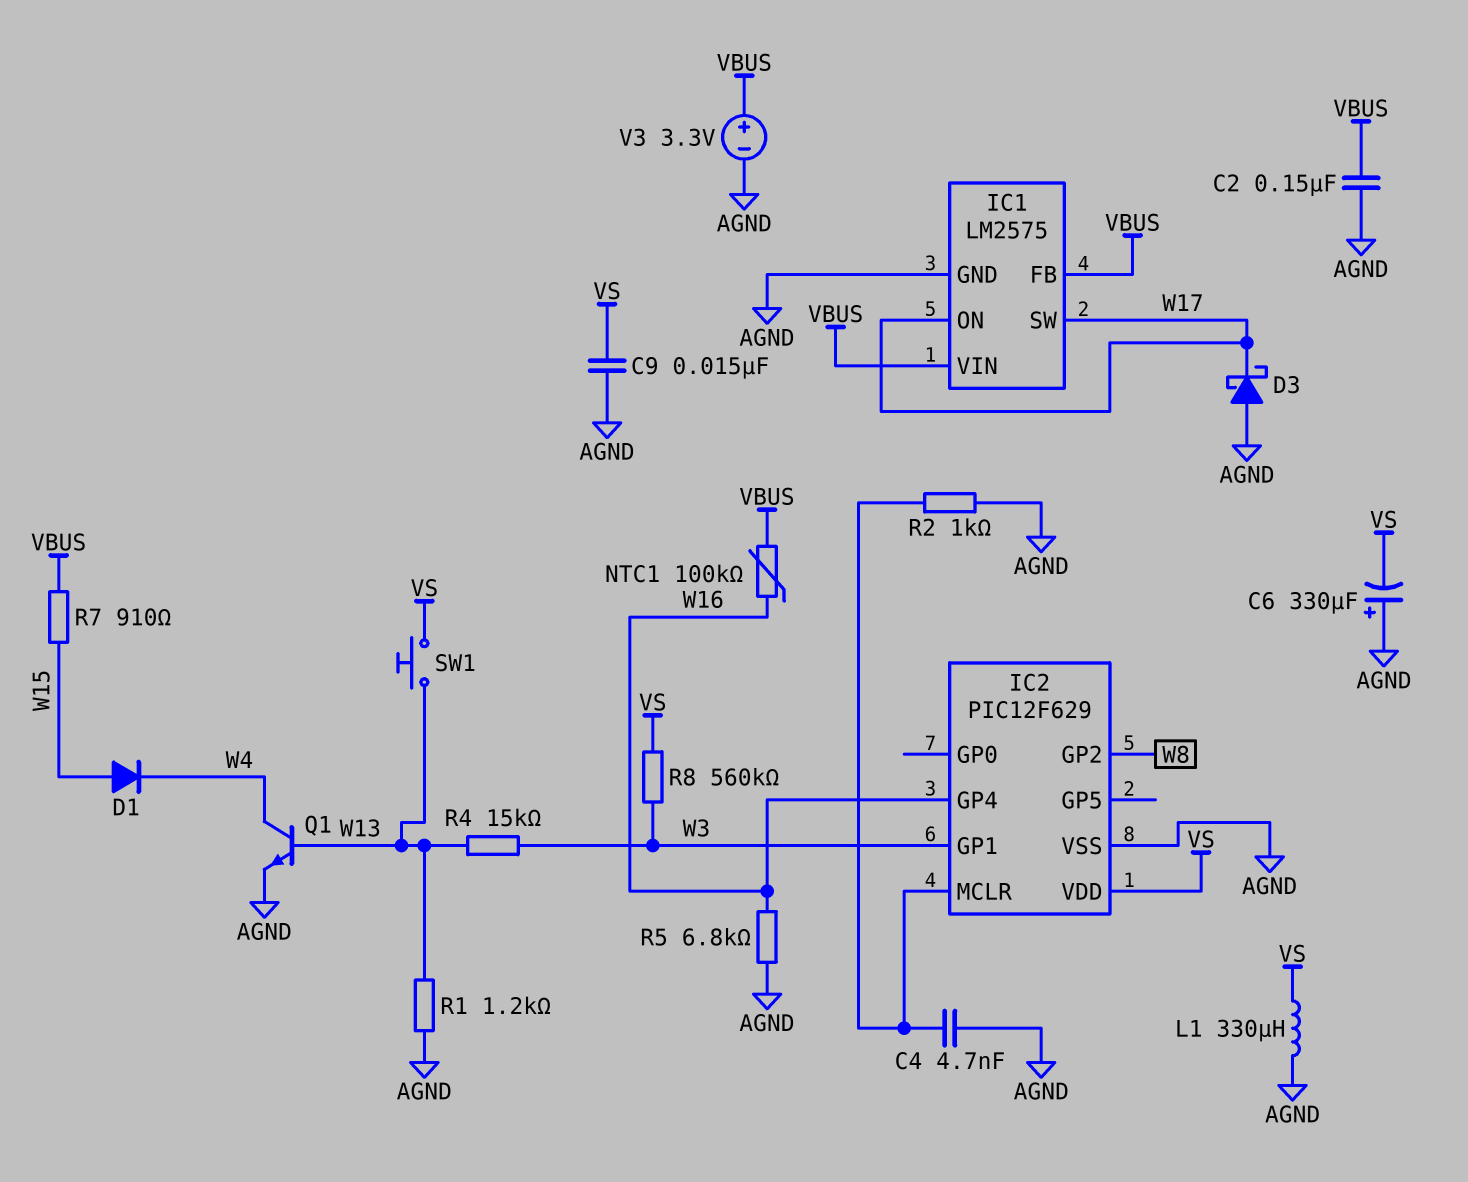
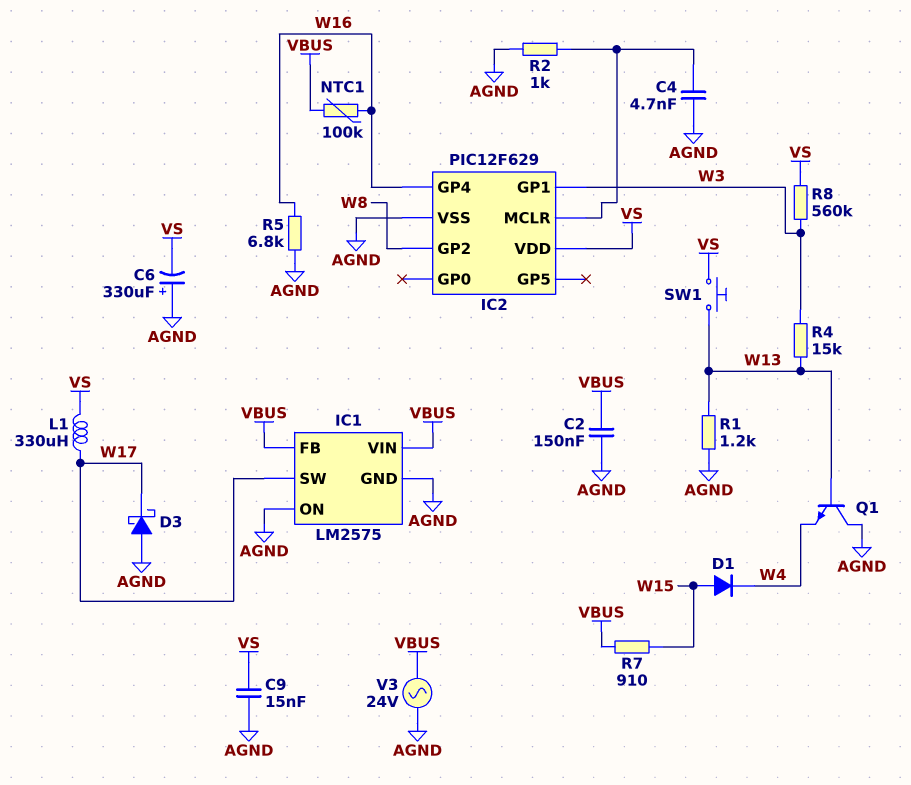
IC1 pin ON: W17 -> AGND
L1: 330uH (AGND, VS) -> 330uH (VS, W17)
Q1: NPN (B W13, C W4, E AGND) -> NPN (B W13, C AGND, E W4)
V3: 3.3V (plus VBUS, minus AGND) -> AC 24V (AGND, VBUS)

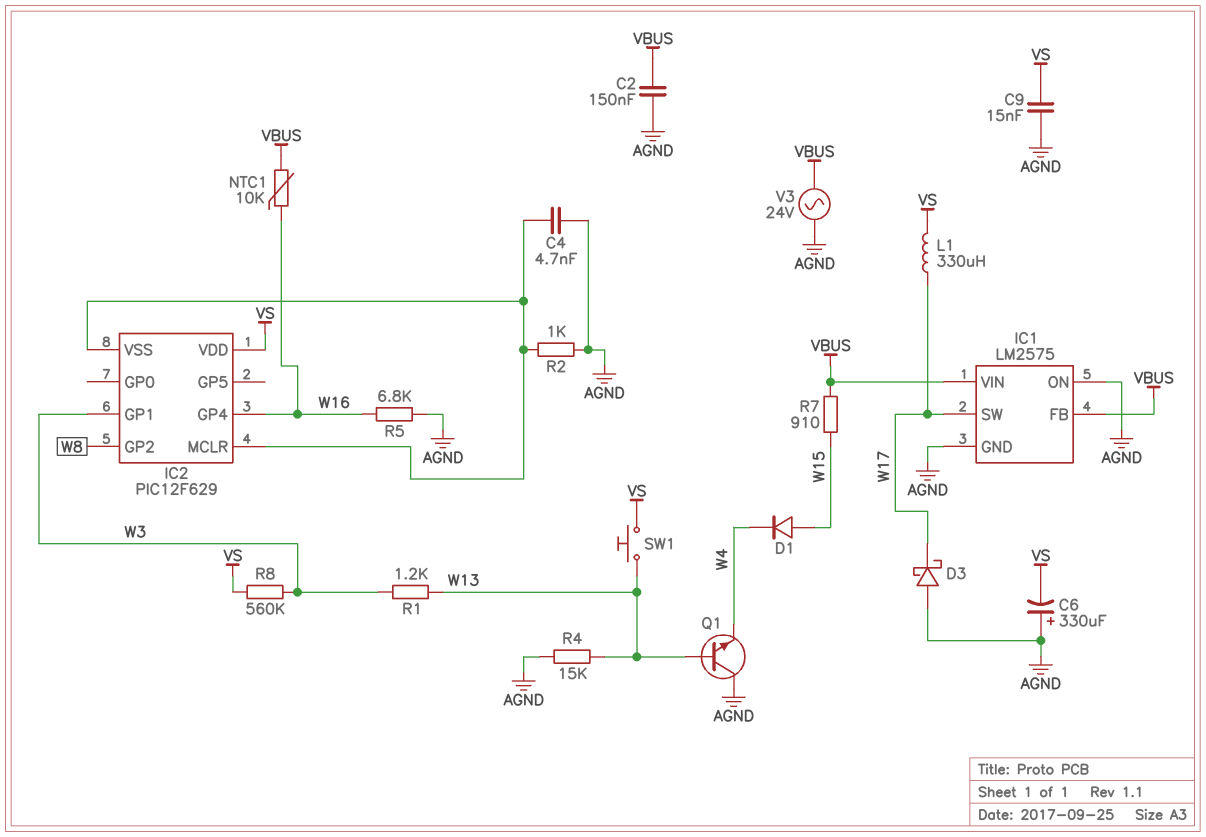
IC2 pin VSS: AGND -> IC2/MCLR
NTC1: 100k (VBUS, W16) -> 10k (VBUS, W16)
R1: 1.2k (AGND, W13) -> 1.2k (W3, W13)
R4: 15k (W3, W13) -> 15k (AGND, W13)

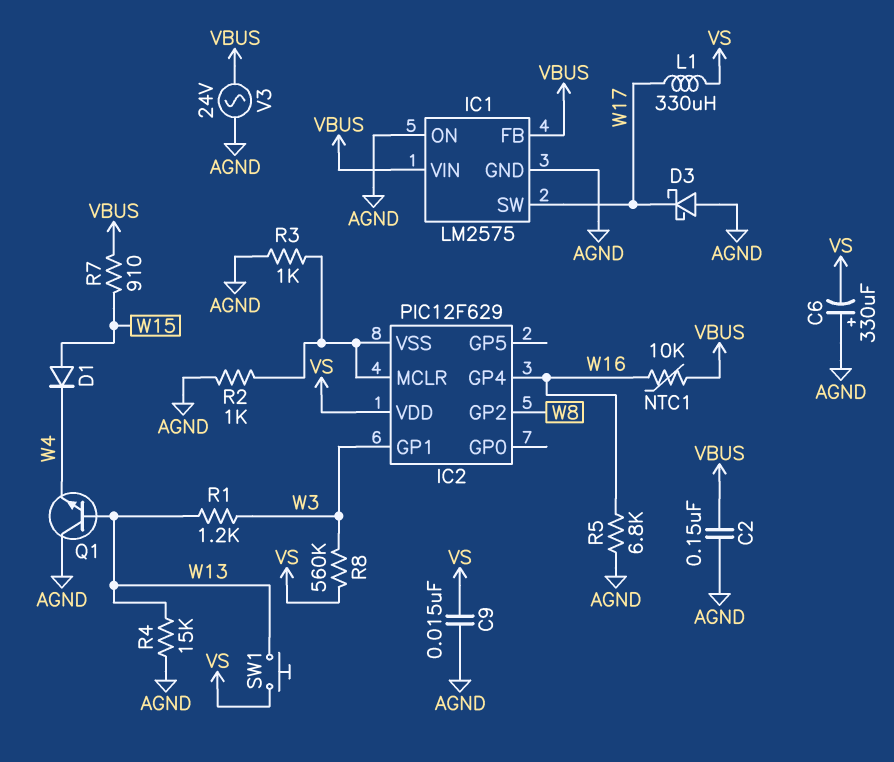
C4: 4.7nF (AGND, IC2/MCLR) -> none
R3: none -> 1k (AGND, IC2/MCLR)

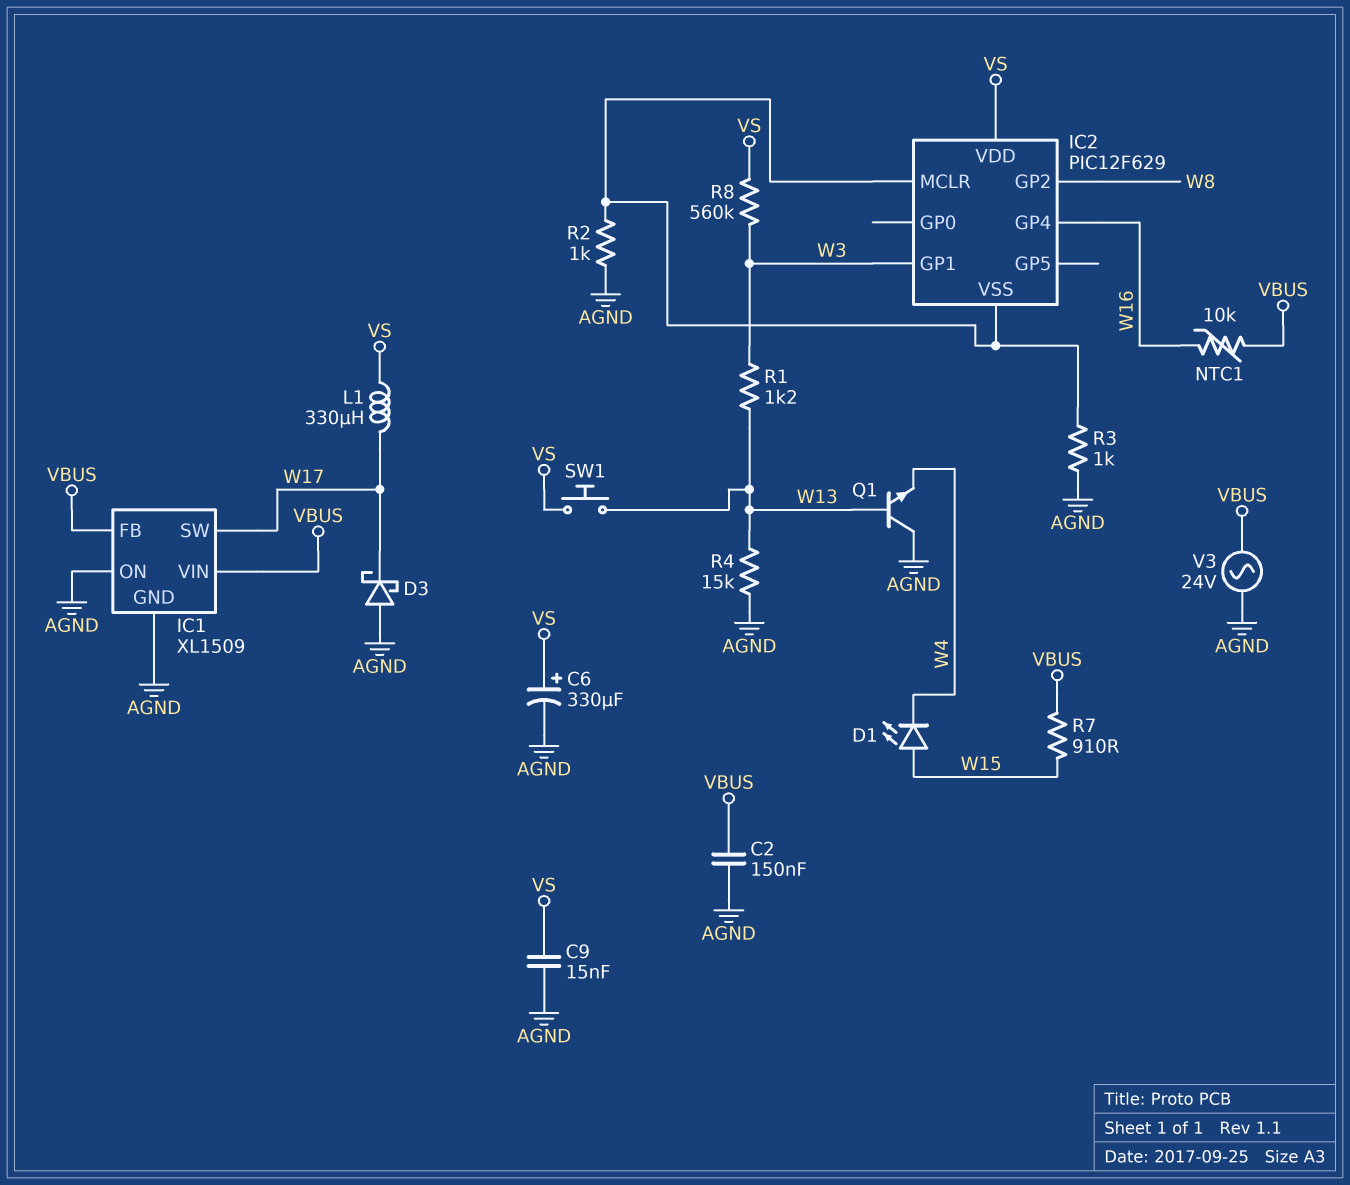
C6: 330uF (plus AGND, minus VS) -> 330uF (plus VS, minus AGND)
D1: diode (A W15, K W4) -> LED (A W15, K W4)
IC1: LM2575 -> XL1509
R5: 6.8k (AGND, W16) -> none

